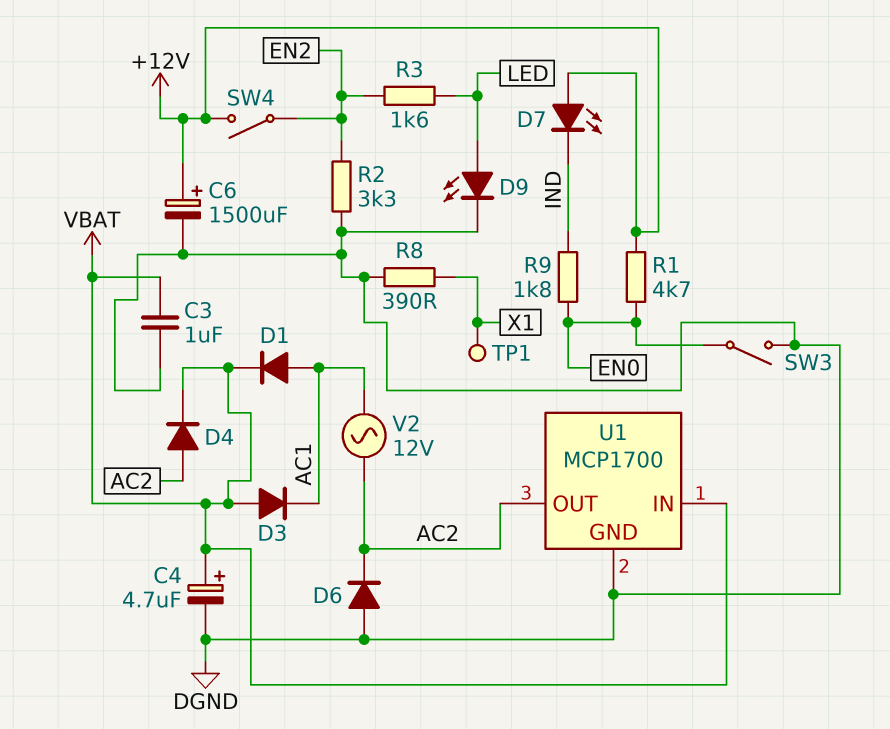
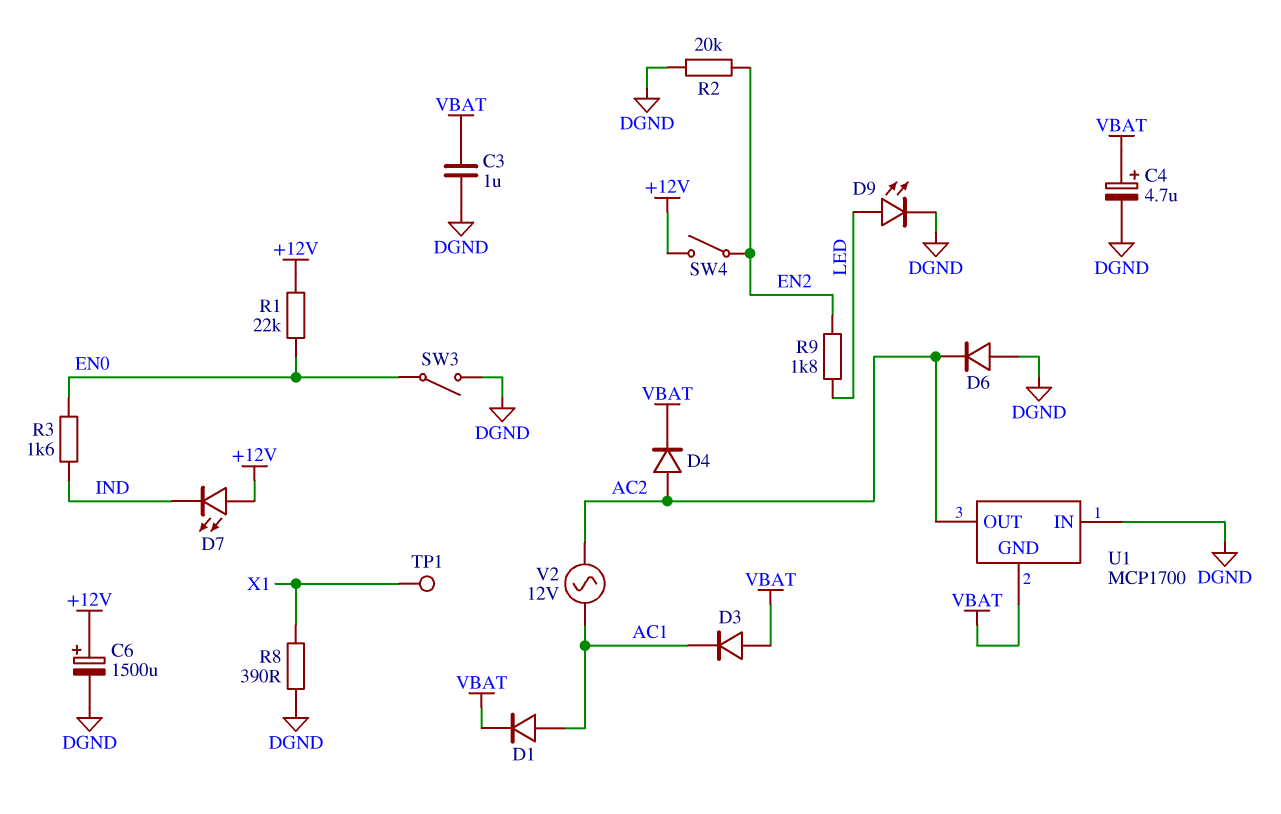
R1: 4.7k (+12V, EN0) -> 22k (+12V, EN0)
R2: 3.3k (DGND, EN2) -> 20k (DGND, EN2)
R3: 1.6k (EN2, LED) -> 1.6k (EN0, IND)
R9: 1.8k (EN0, IND) -> 1.8k (EN2, LED)
U1 pin GND: DGND -> VBAT
U1 pin IN: VBAT -> DGND

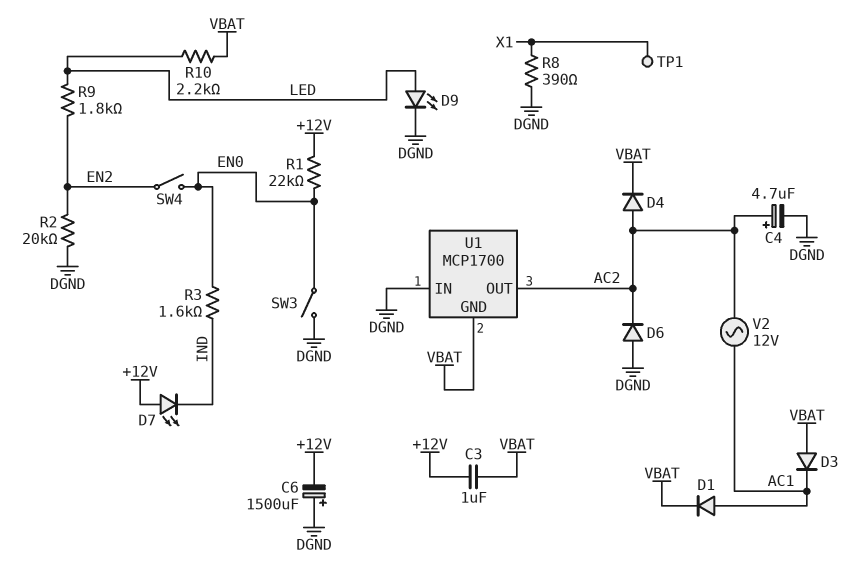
C3: 1uF (DGND, VBAT) -> 1uF (+12V, VBAT)
C4: 4.7uF (plus VBAT, minus DGND) -> 4.7uF (plus AC2, minus DGND)
C6: 1500uF (plus +12V, minus DGND) -> 1500uF (plus DGND, minus +12V)
R10: none -> 2.2k (LED, VBAT)
SW4: switch (+12V, EN2) -> switch (EN0, EN2)

